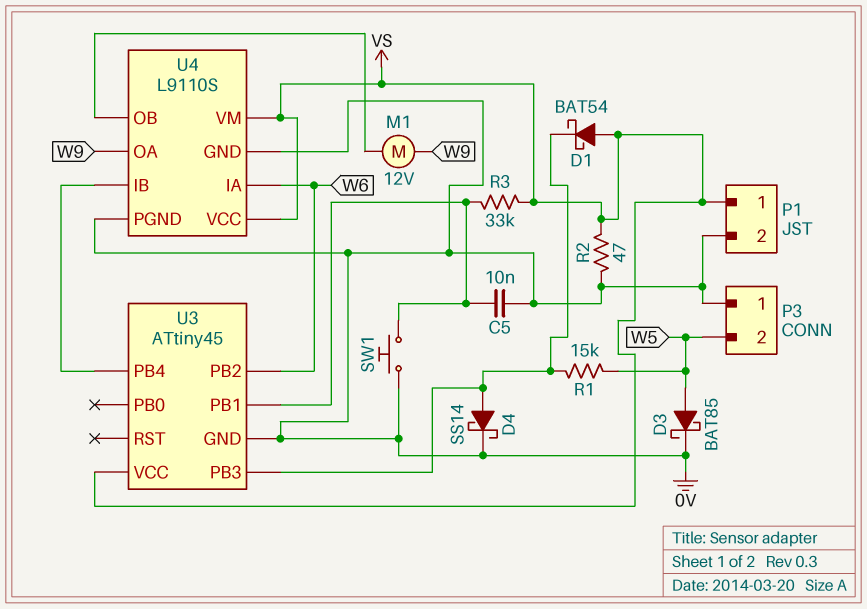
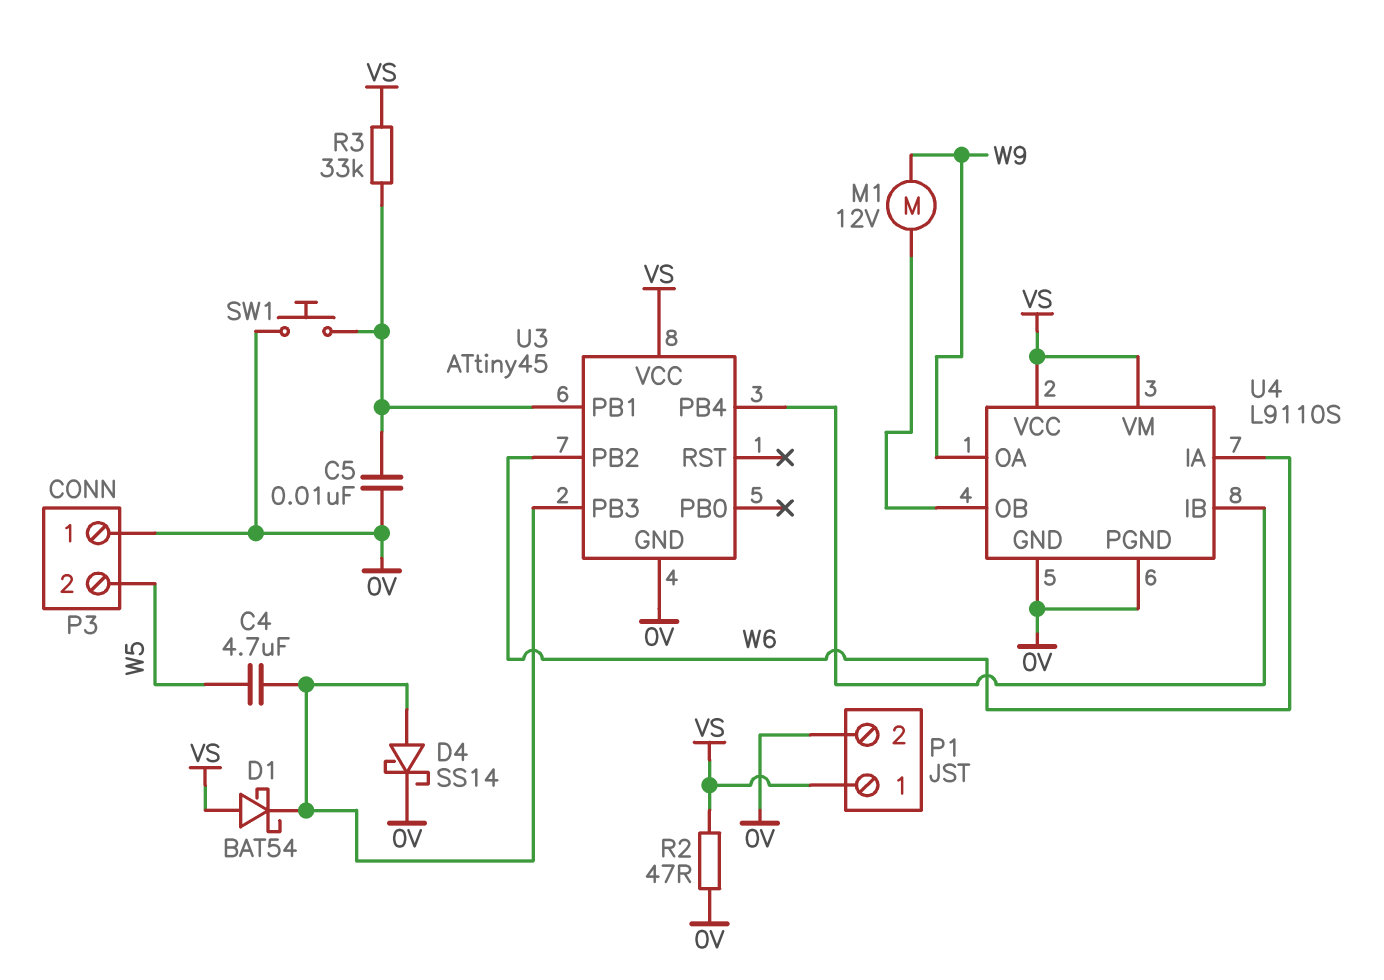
C4: none -> 4.7uF (U3/PB3, W5)
D3: schottky BAT85 (A W5, K 0V) -> none
R1: 15k (U3/PB3, W5) -> none

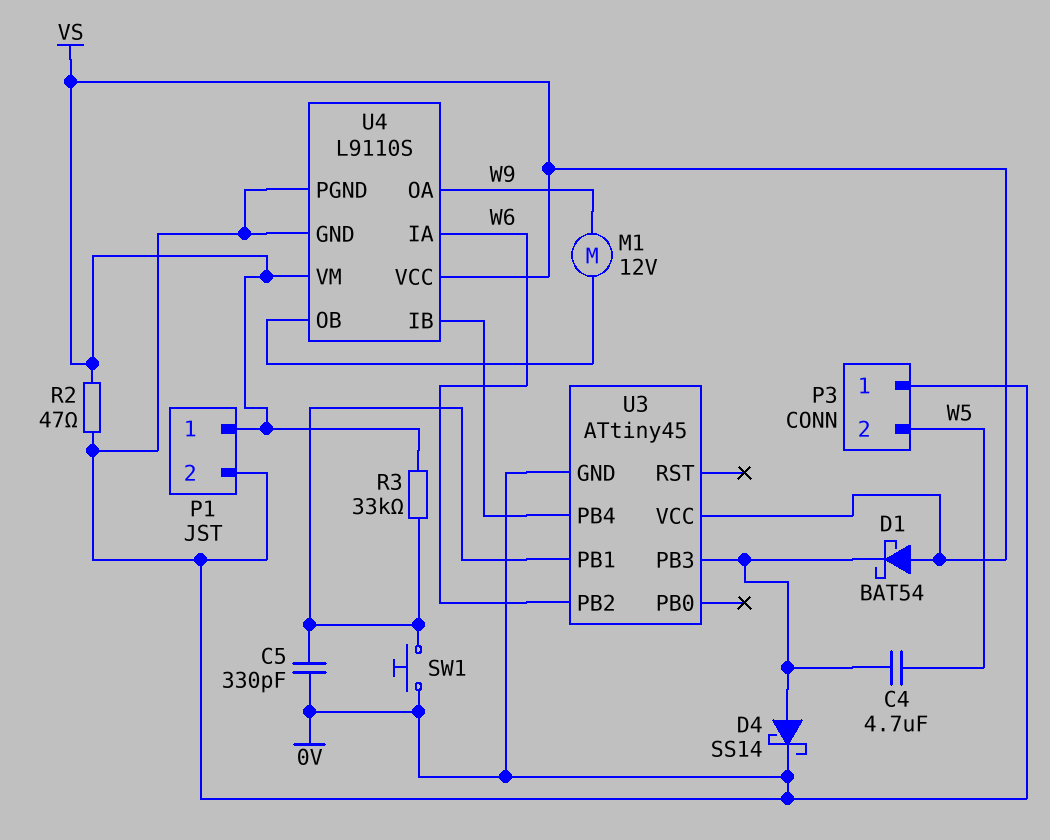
C5: 10nF (0V, U3/PB1) -> 330pF (0V, U3/PB1)

